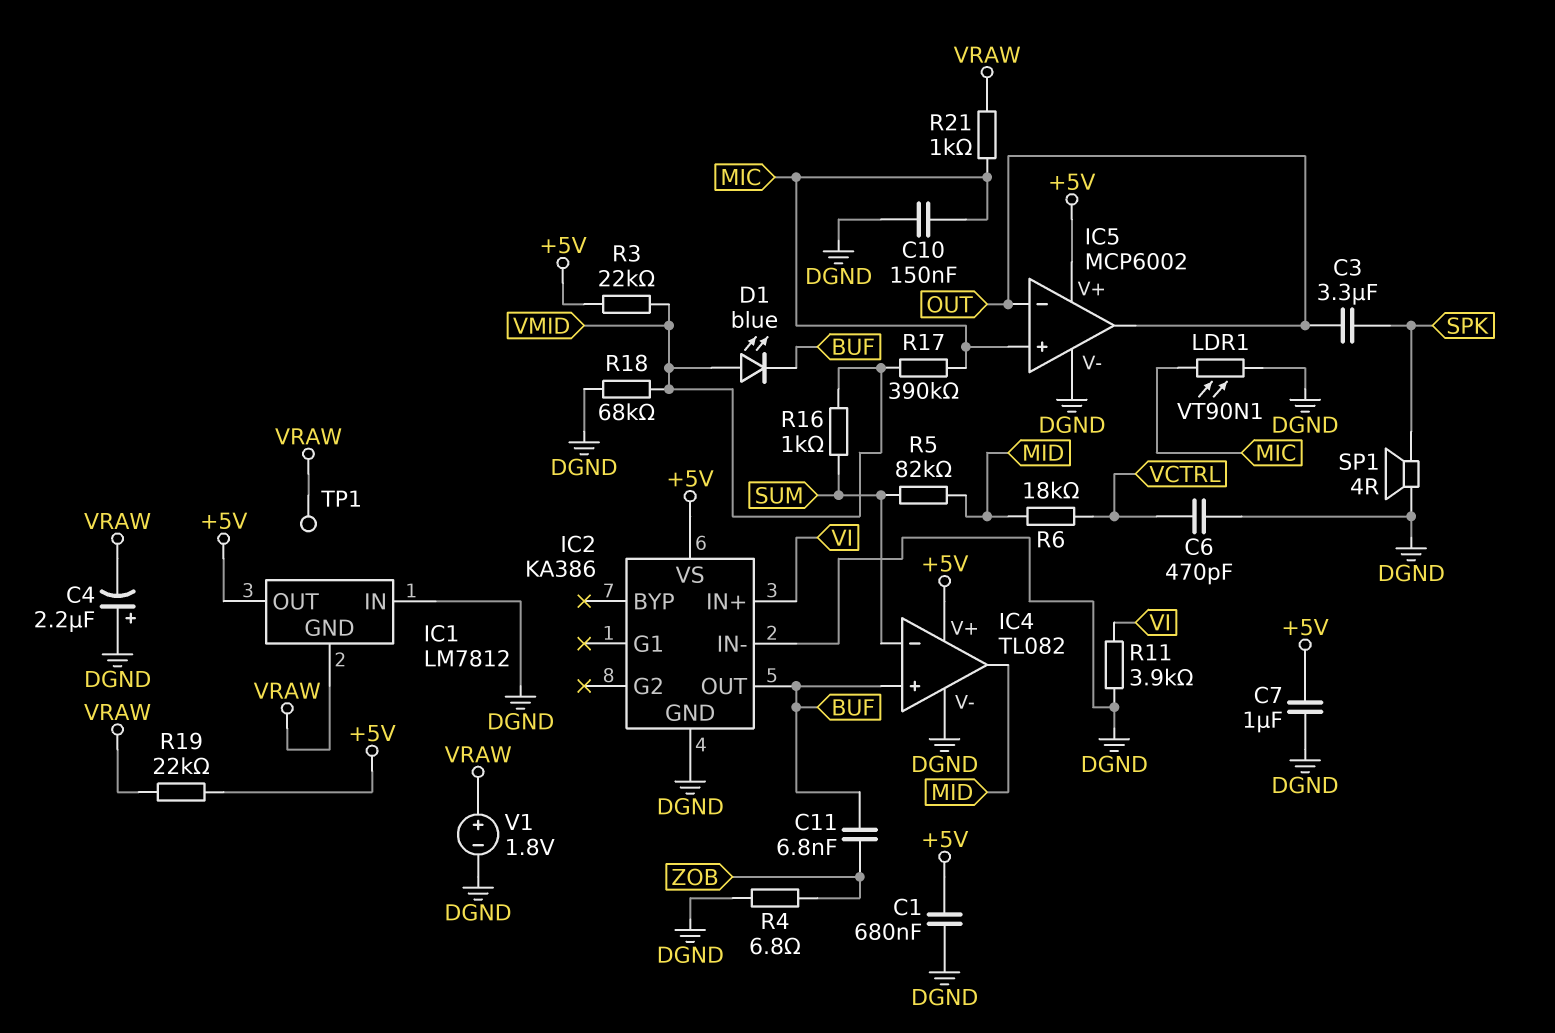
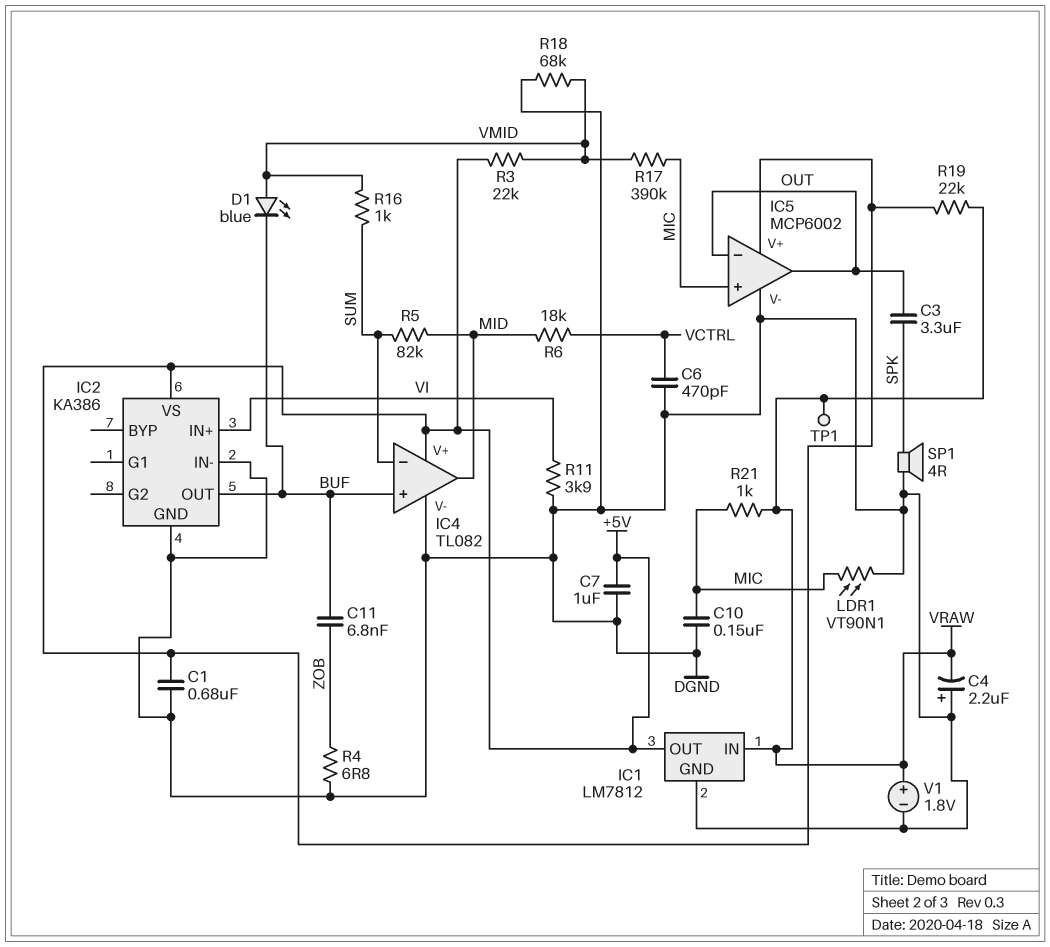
IC1 pin GND: VRAW -> DGND
IC1 pin IN: DGND -> VRAW

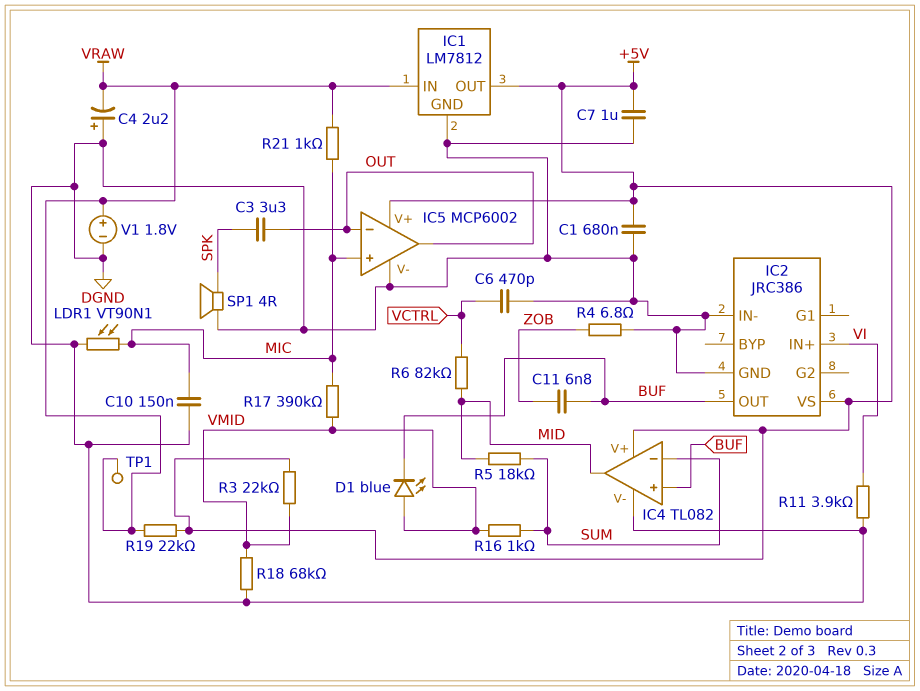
IC2: KA386 -> JRC386
R5: 82k (MID, SUM) -> 18k (MID, SUM)
R6: 18k (MID, VCTRL) -> 82k (MID, VCTRL)

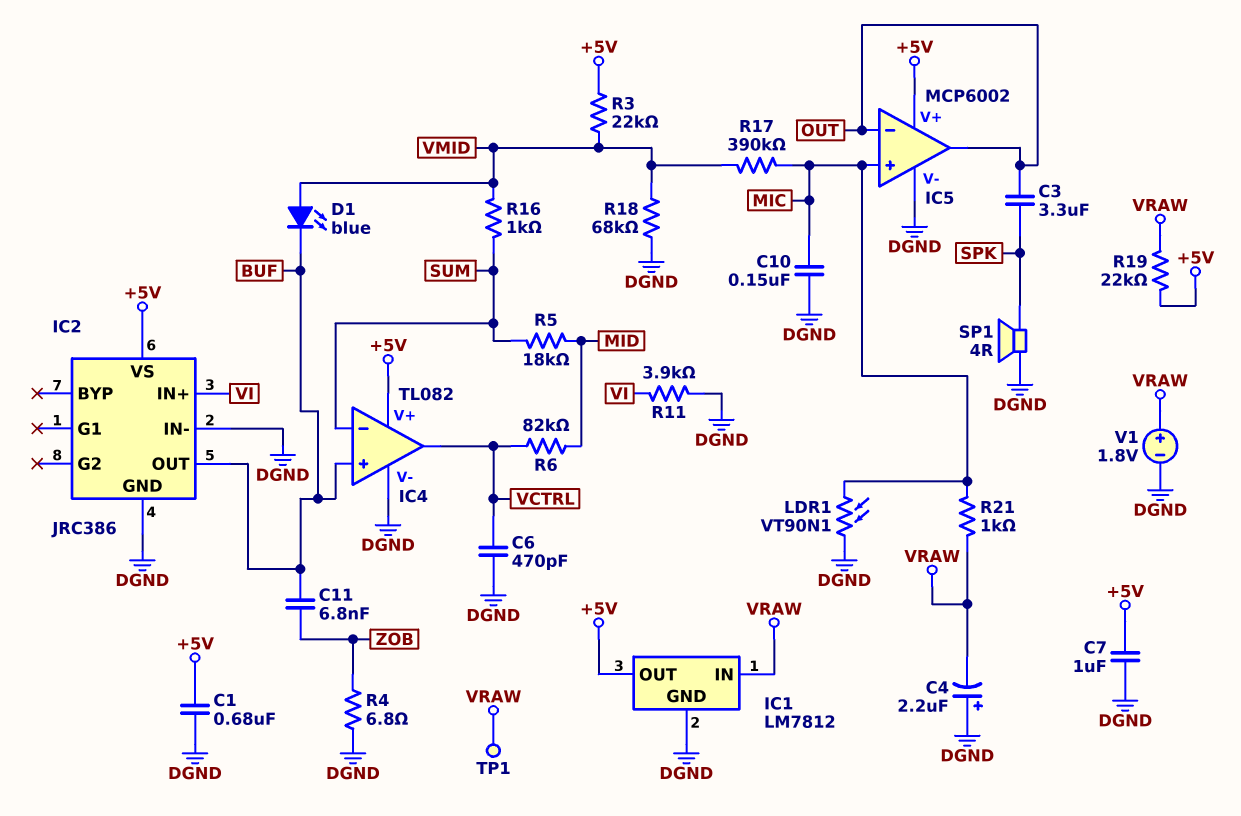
IC4 pin out: MID -> VCTRL

